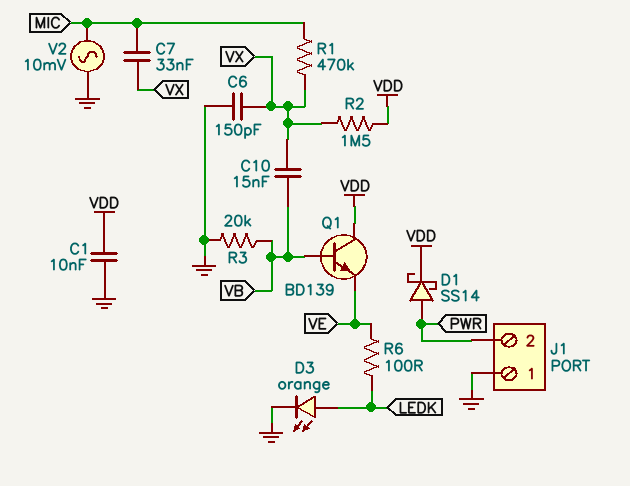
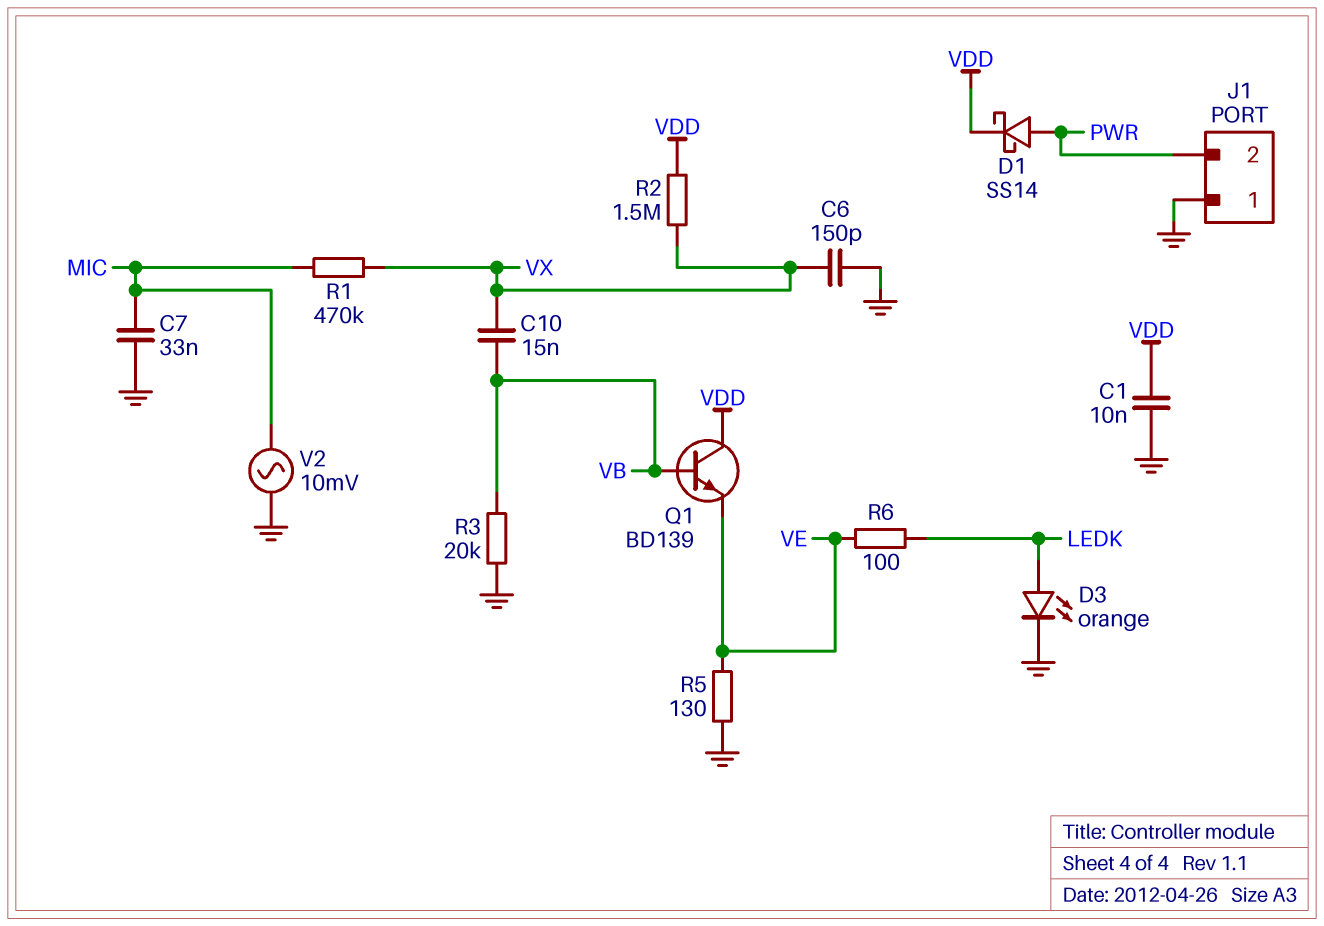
C7: 33nF (MIC, VX) -> 33nF (GND, MIC)
R5: none -> 130 (GND, VE)

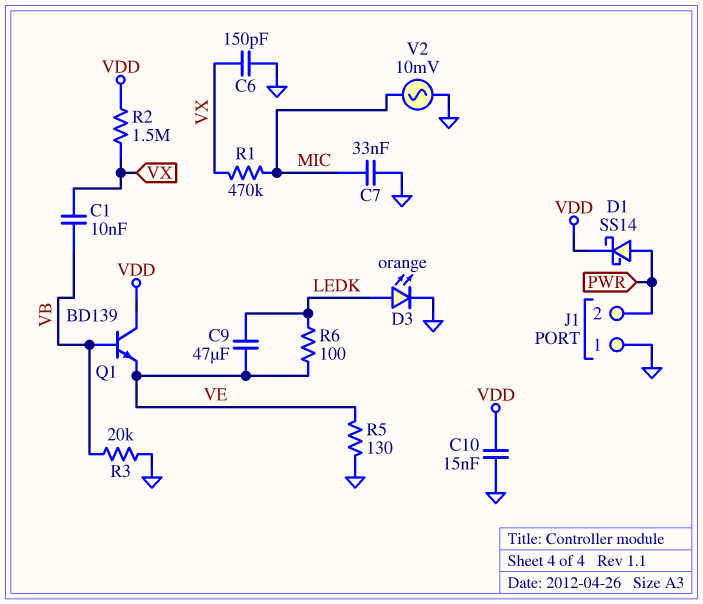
C1: 10nF (GND, VDD) -> 10nF (VB, VX)
C9: none -> 47uF (LEDK, VE)
C10: 15nF (VB, VX) -> 15nF (GND, VDD)

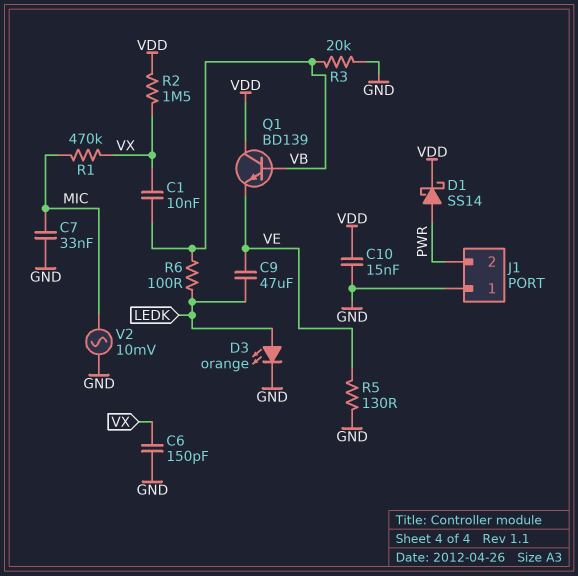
R6: 100 (LEDK, VE) -> 100 (LEDK, VB)

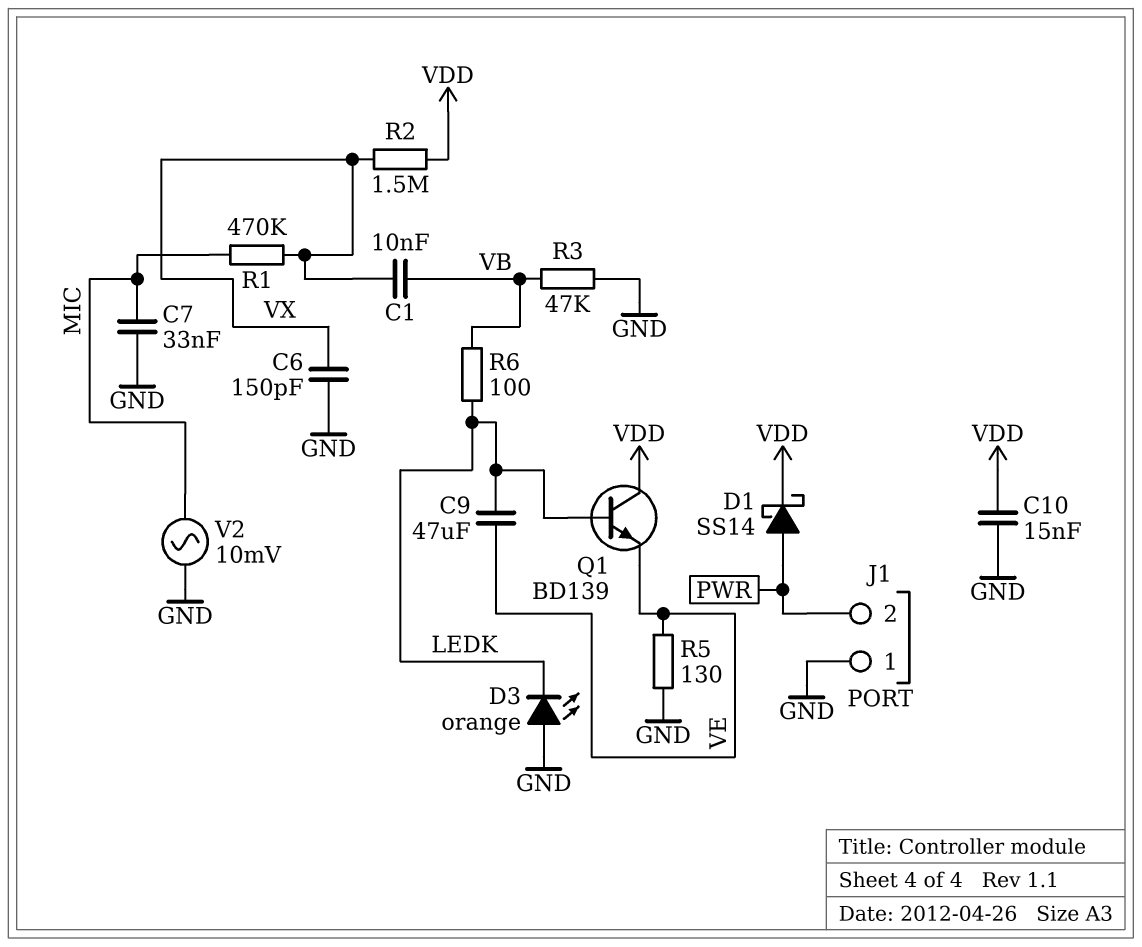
D3: LED orange (A LEDK, K GND) -> LED orange (A GND, K LEDK)
Q1: NPN BD139 (B VB, C VDD, E VE) -> NPN BD139 (B LEDK, C VDD, E VE)
R3: 20k (GND, VB) -> 47k (GND, VB)

